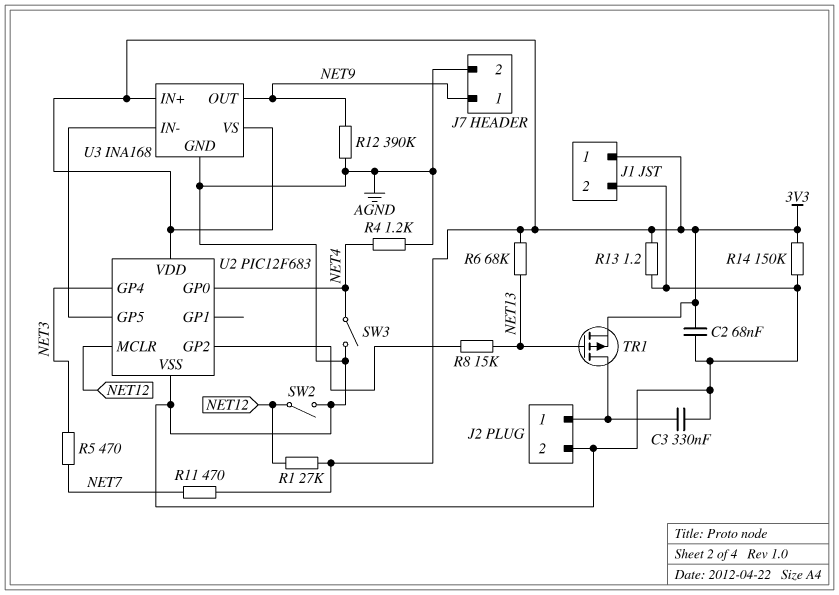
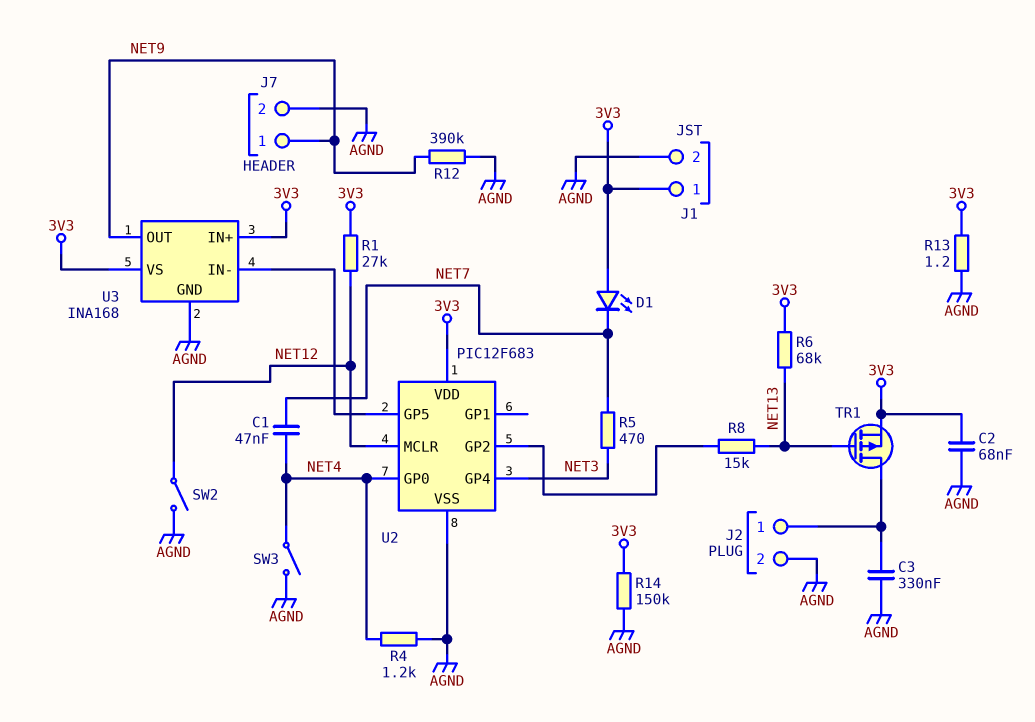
C1: none -> 47nF (NET4, NET7)
D1: none -> LED (A 3V3, K NET7)
R11: 470 (3V3, NET7) -> none

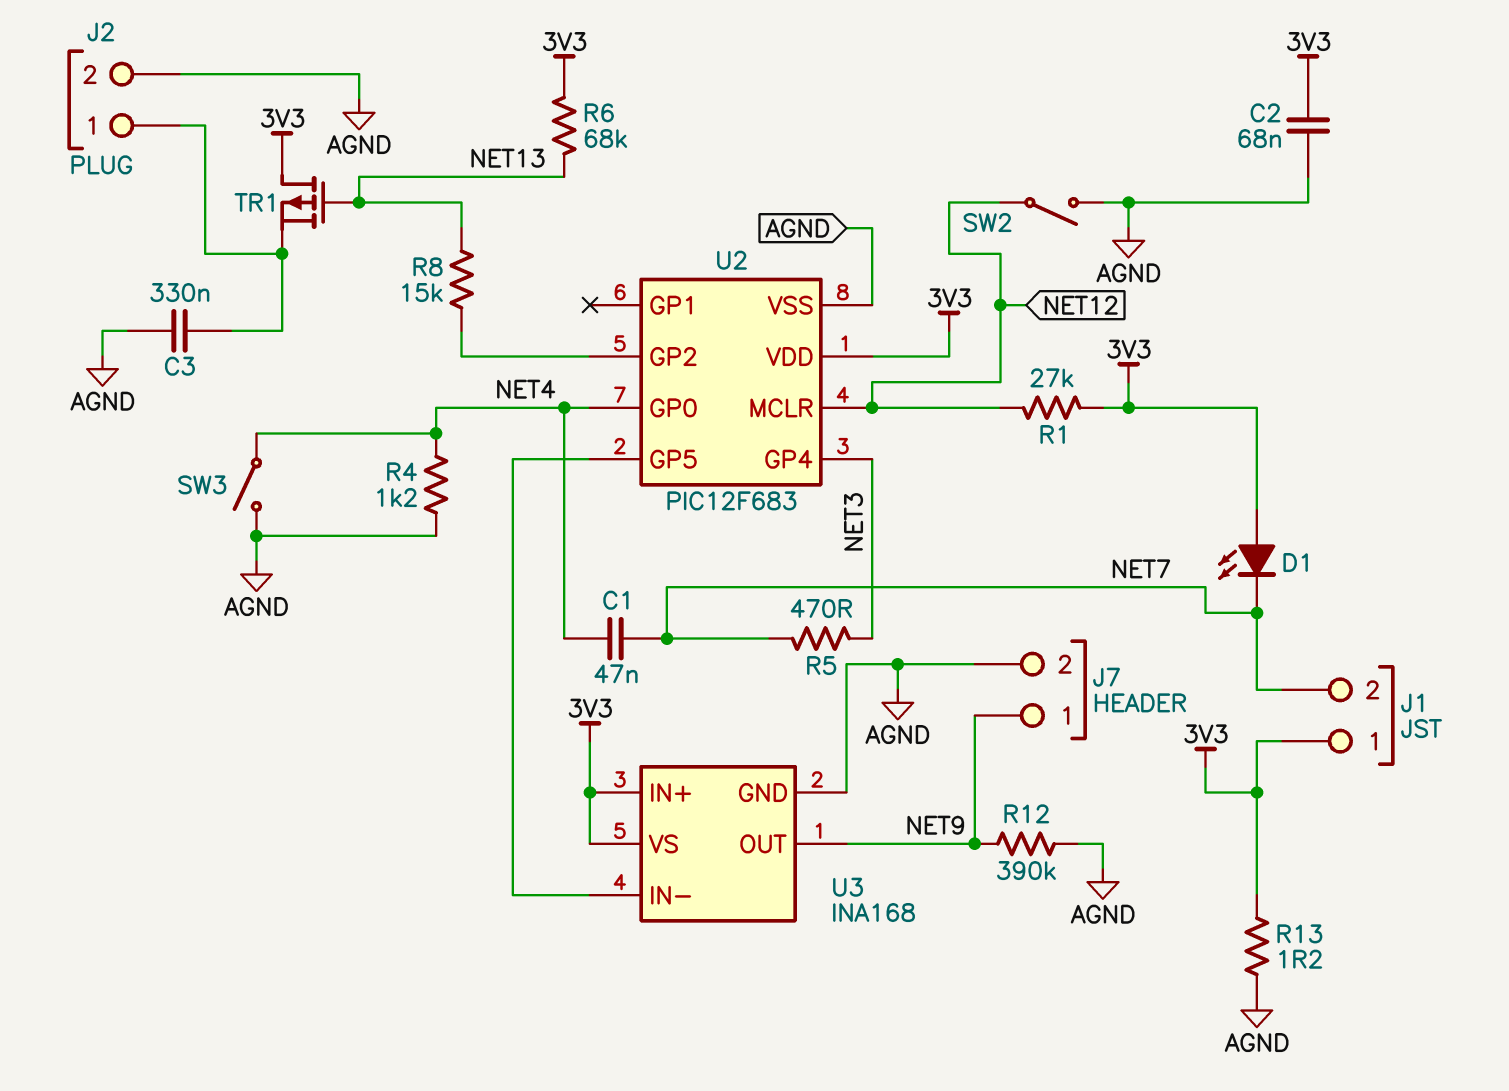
J1 pin 2: AGND -> NET7
R14: 150k (3V3, AGND) -> none
TR1: PMOS (G NET13, D J2/1, S 3V3) -> PMOS (G NET13, D 3V3, S J2/1)

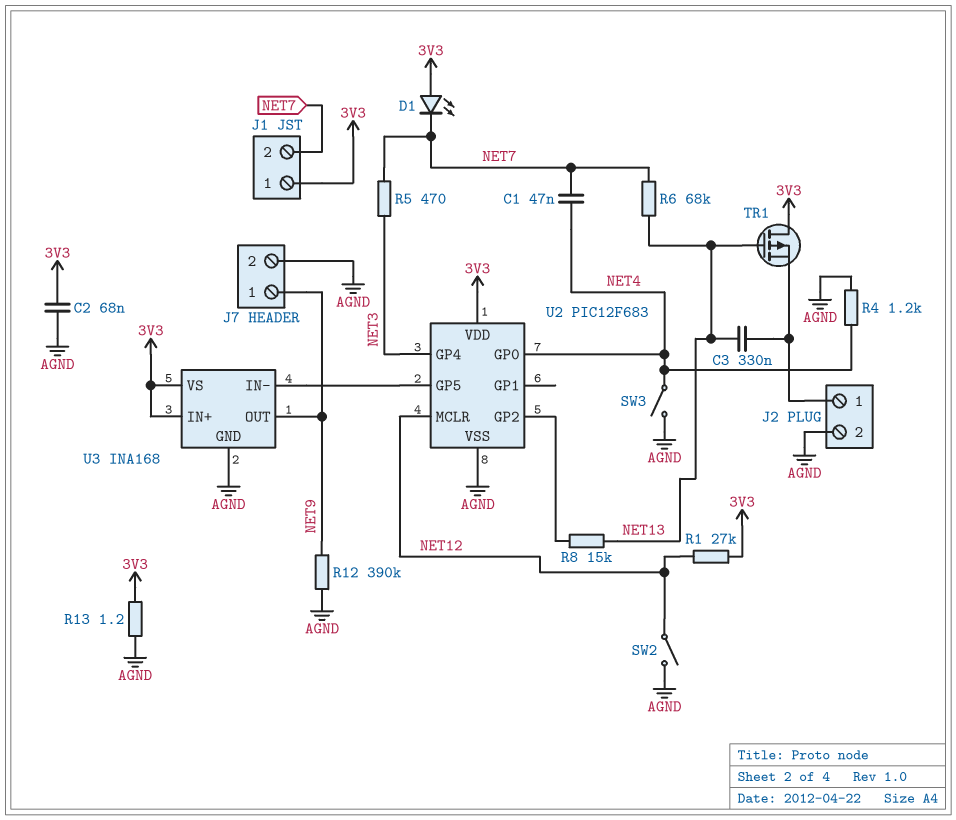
C3: 330nF (AGND, J2/1) -> 330nF (J2/1, NET13)
R6: 68k (3V3, NET13) -> 68k (NET7, NET13)

